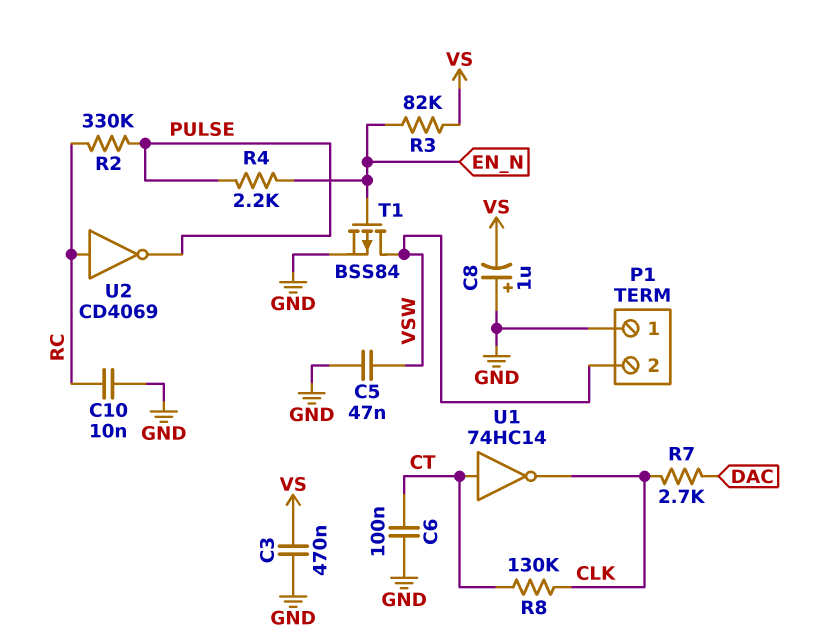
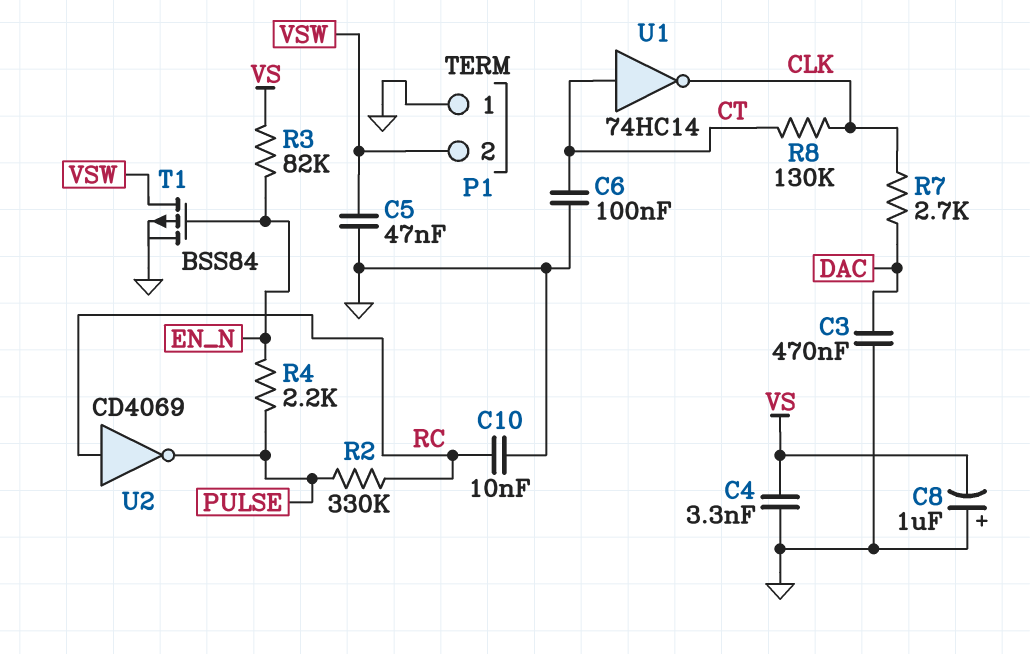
C3: 470nF (GND, VS) -> 470nF (DAC, GND)
C4: none -> 3.3nF (GND, VS)

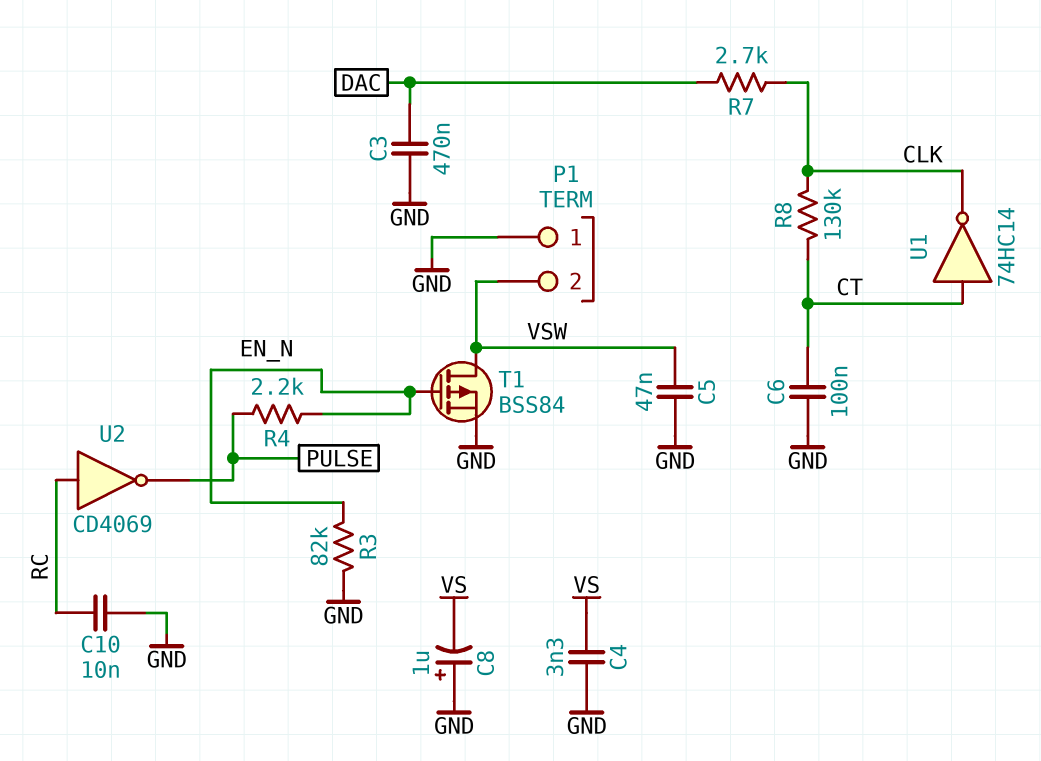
R2: 330k (PULSE, RC) -> none
R3: 82k (EN_N, VS) -> 82k (EN_N, GND)

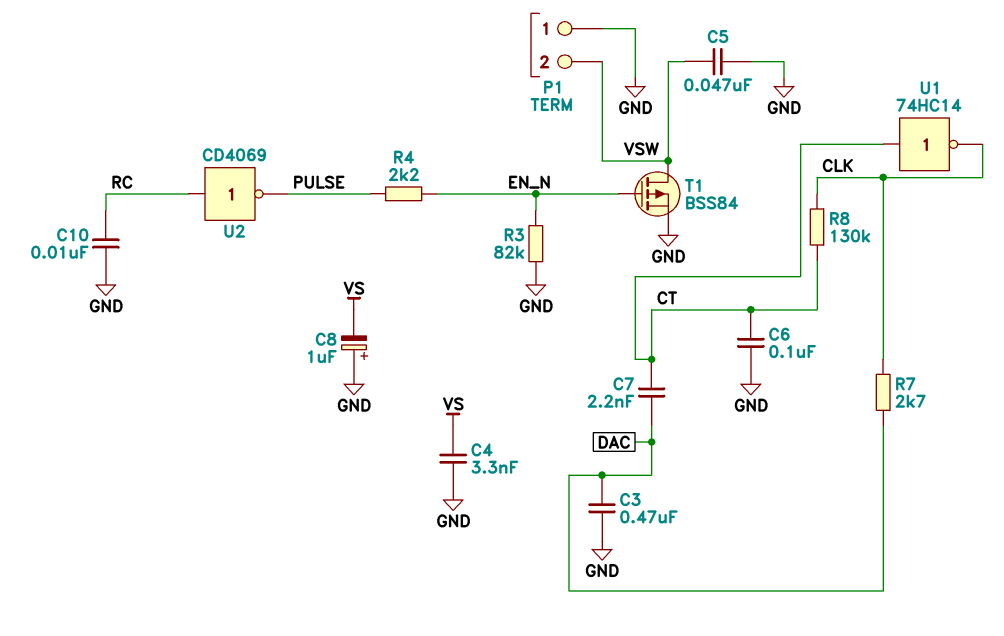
C7: none -> 2.2nF (CT, DAC)

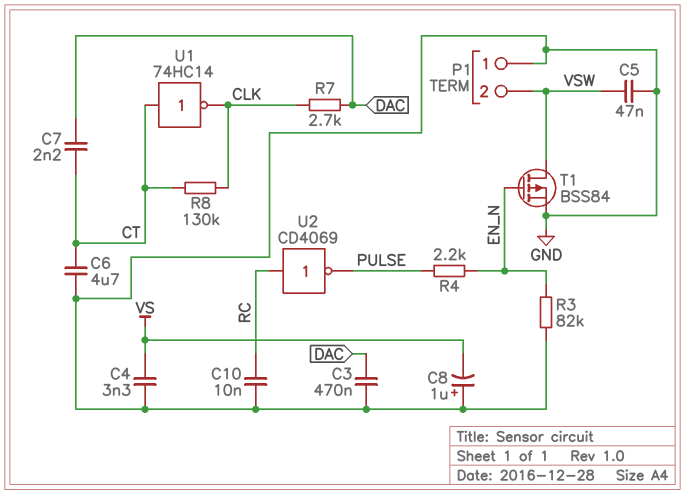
C6: 100nF (CT, GND) -> 4.7uF (CT, GND)

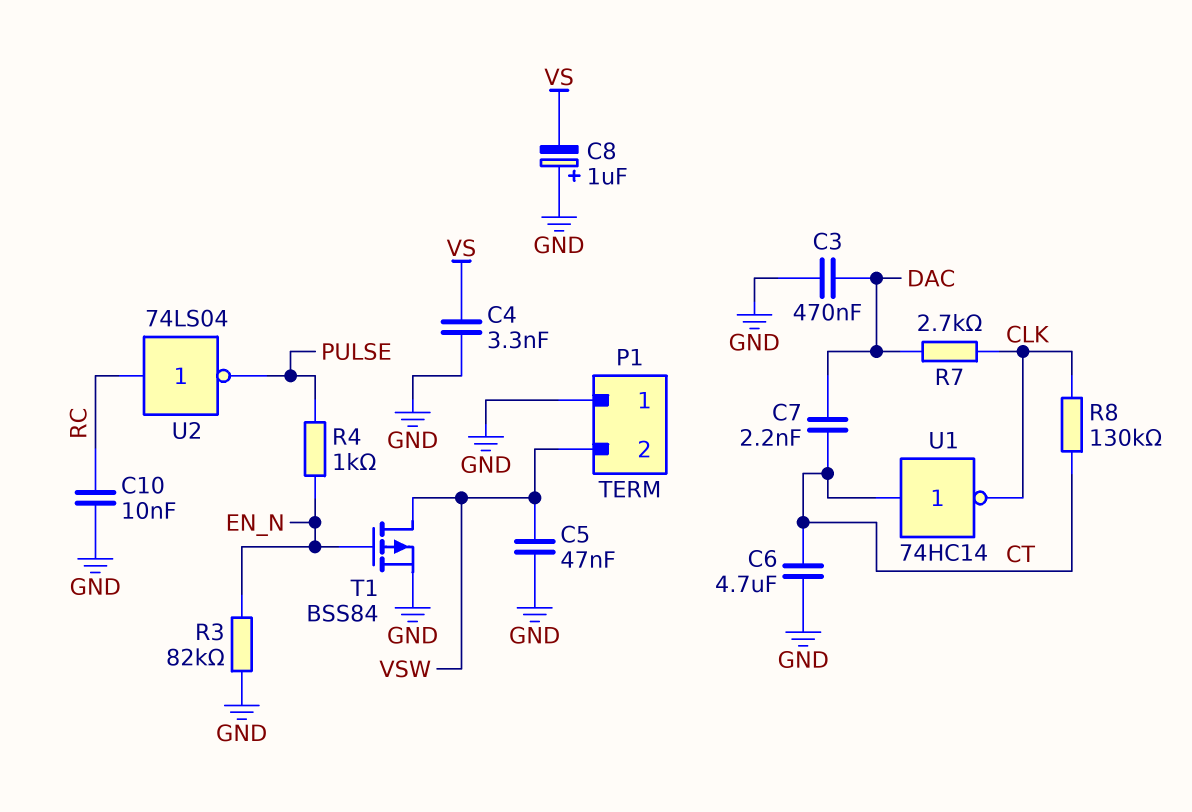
R4: 2.2k (EN_N, PULSE) -> 1k (EN_N, PULSE)
U2: NOT CD4069 (in RC, out PULSE) -> NOT 74LS04 (in RC, out PULSE)

